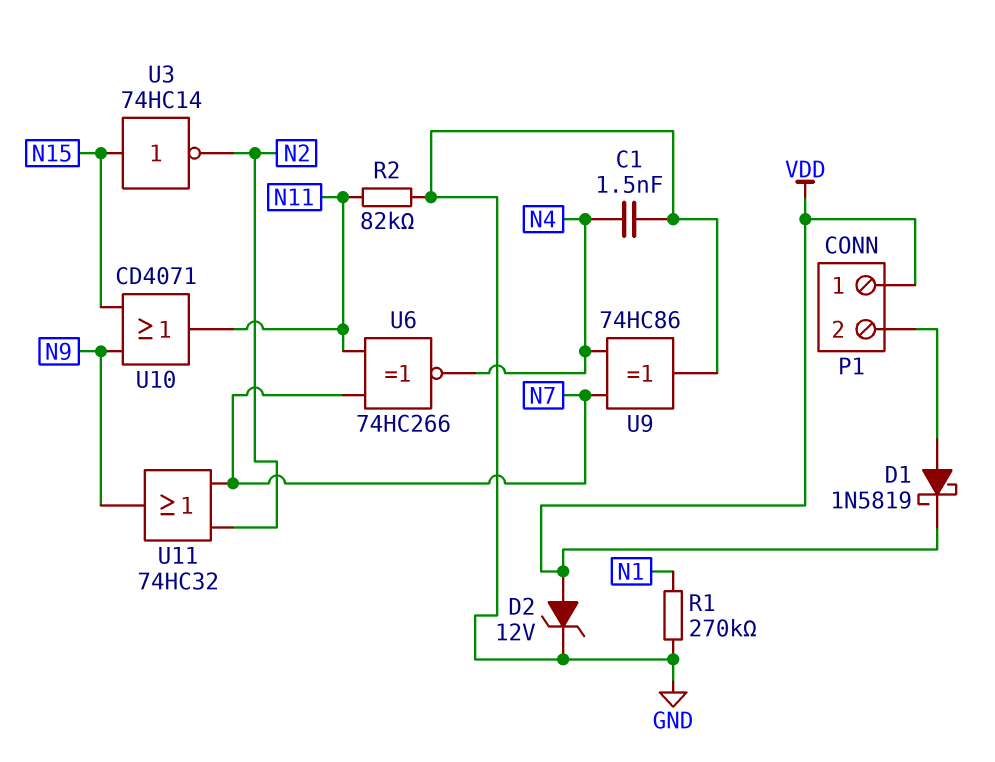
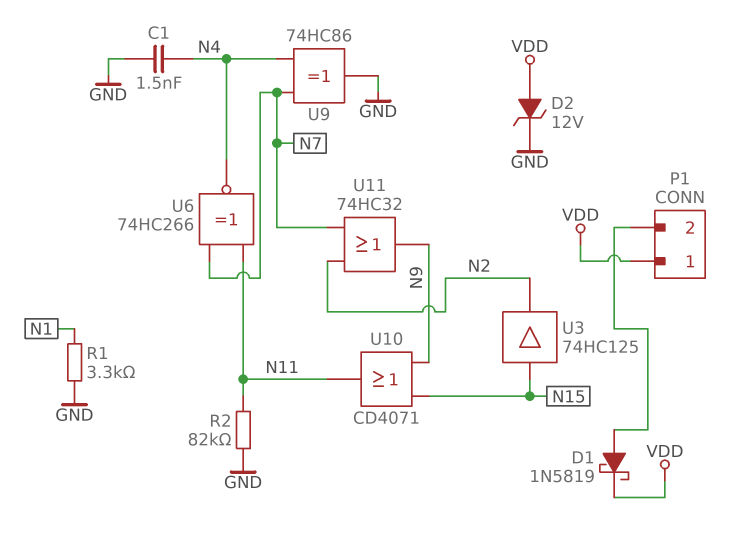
R1: 270k (GND, N1) -> 3.3k (GND, N1)
U3: NOT 74HC14 (in N15, out N2) -> buffer 74HC125 (in N15, out N2)

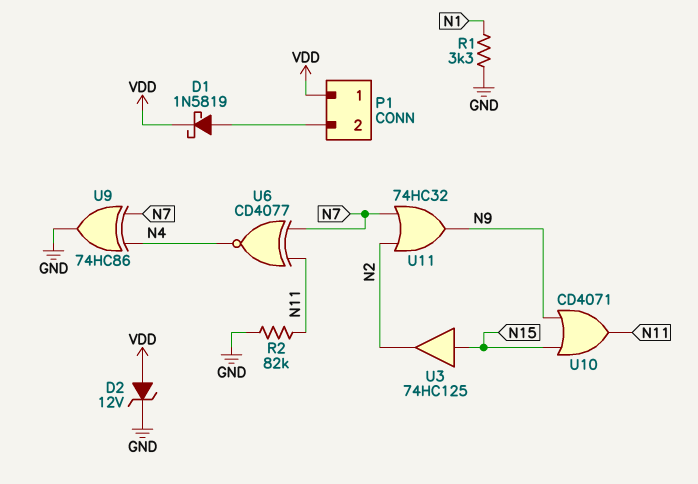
C1: 1.5nF (GND, N4) -> none
U6: XNOR 74HC266 (in N7, in N11, out N4) -> XNOR CD4077 (in N7, in N11, out N4)

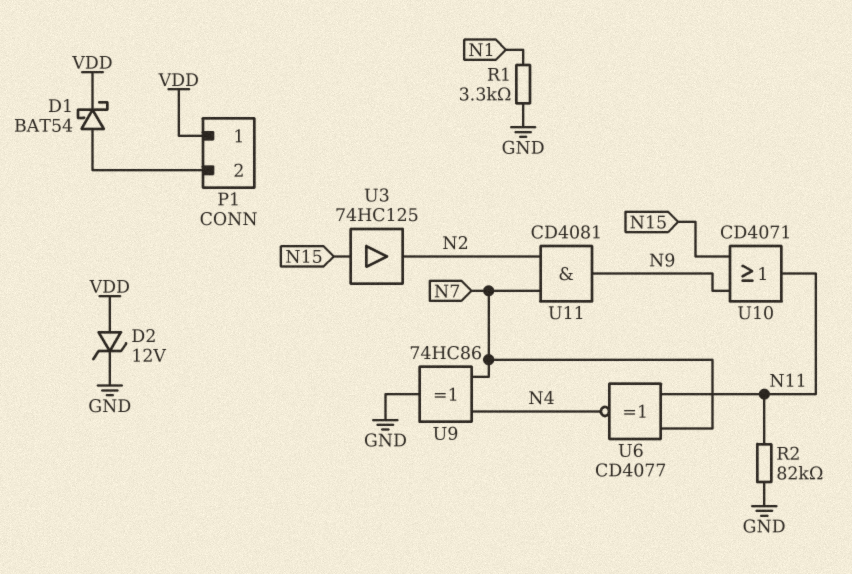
D1: schottky 1N5819 (A P1/2, K VDD) -> schottky BAT54 (A P1/2, K VDD)
U11: OR 74HC32 (in N2, in N7, out N9) -> AND CD4081 (in N2, in N7, out N9)

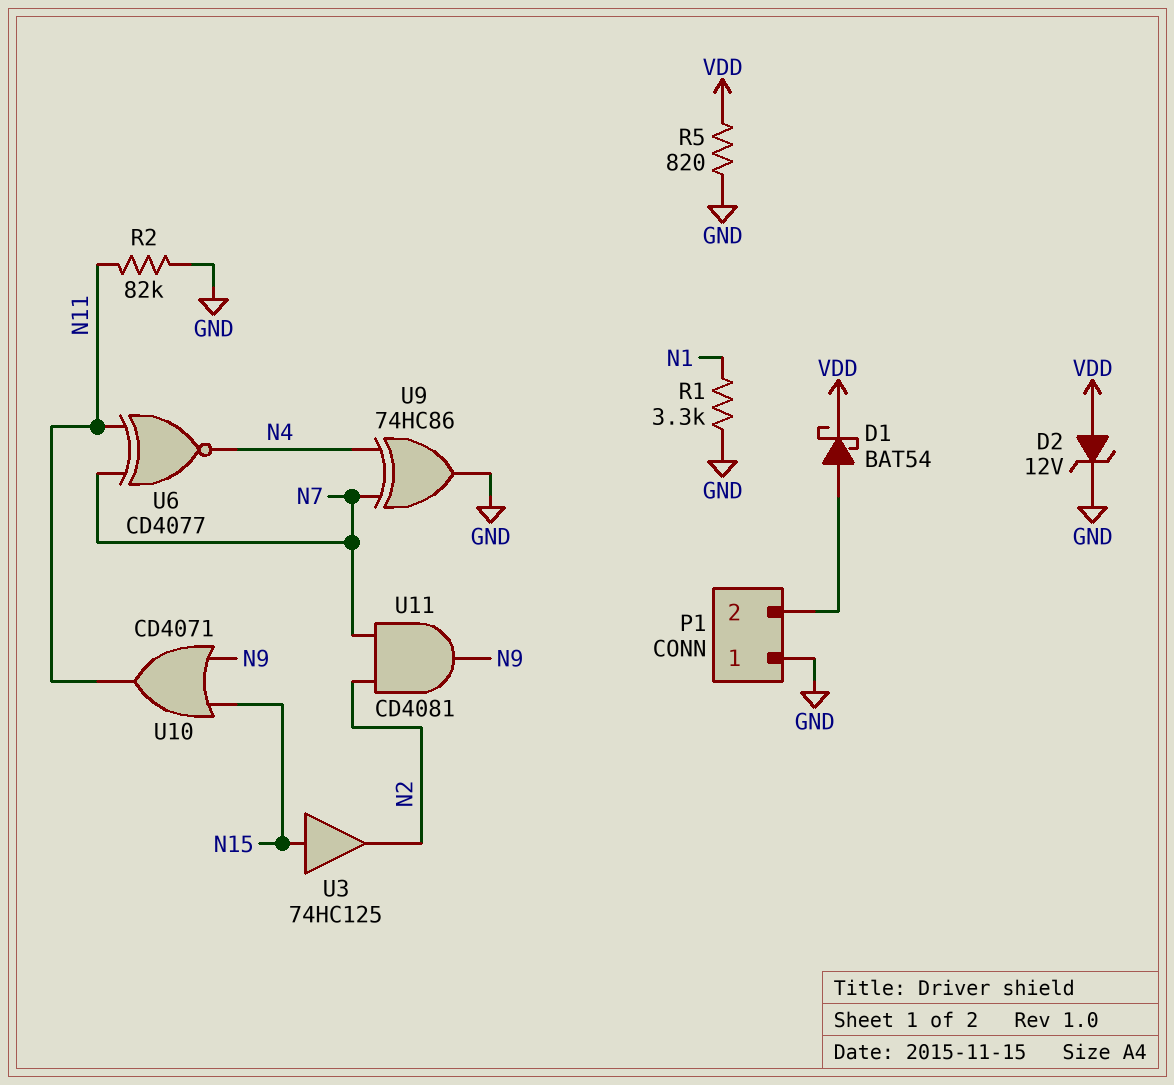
P1 pin 1: VDD -> GND
R5: none -> 820 (GND, VDD)

